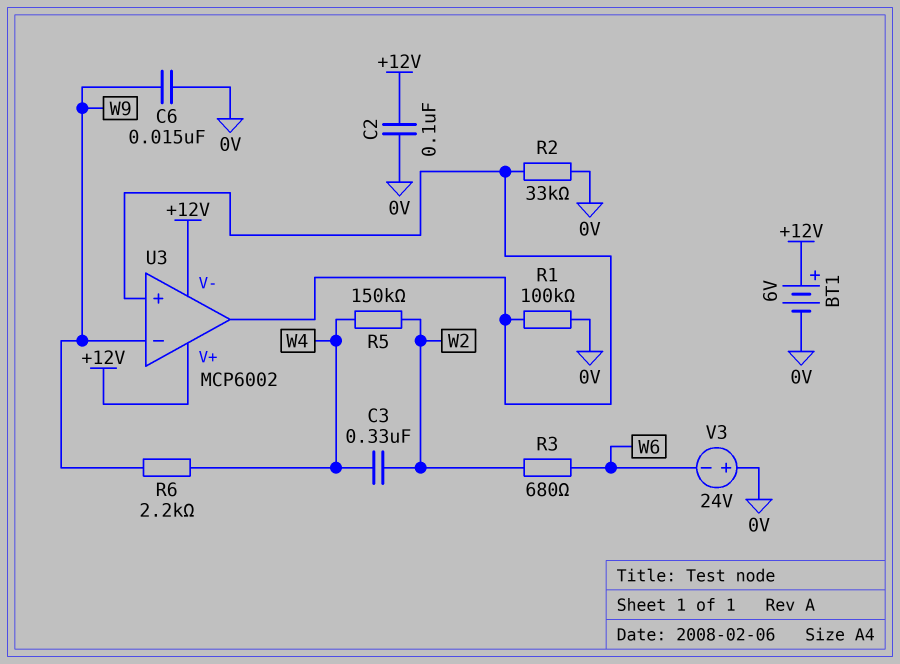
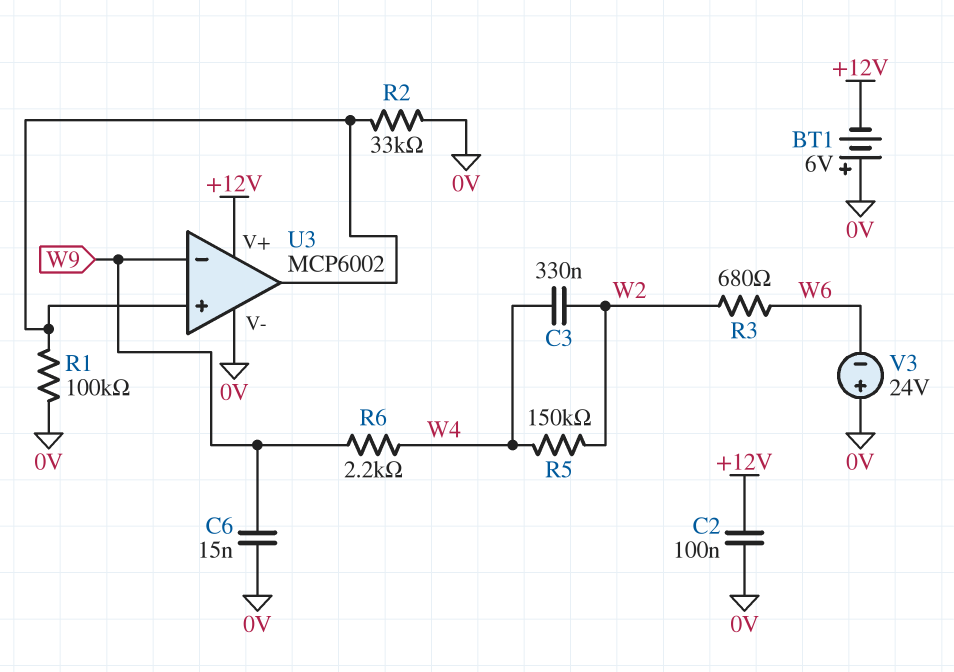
BT1: 6V (plus +12V, minus 0V) -> 6V (plus 0V, minus +12V)
U3 pin V-: +12V -> 0V

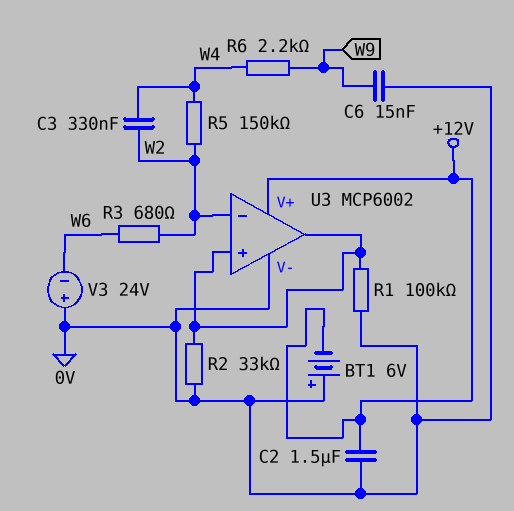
C2: 100nF (+12V, 0V) -> 1.5uF (+12V, 0V)
U3 pin in-: W9 -> W2

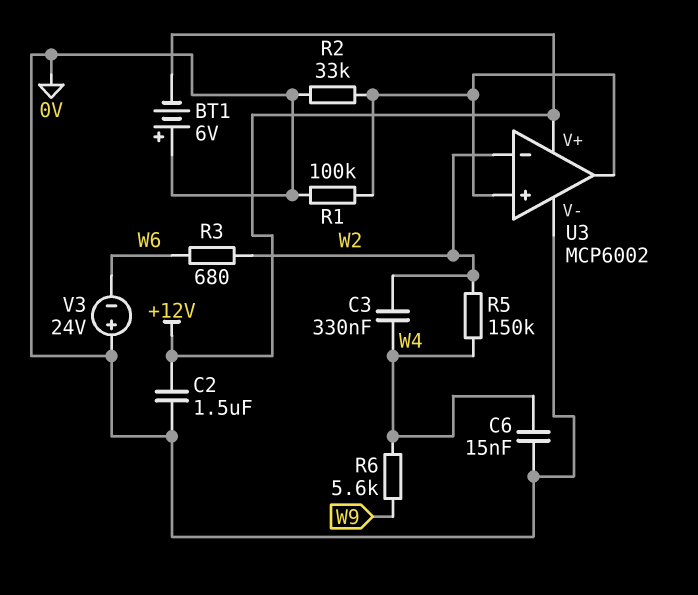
C6: 15nF (0V, W9) -> 15nF (0V, W4)
R6: 2.2k (W4, W9) -> 5.6k (W4, W9)

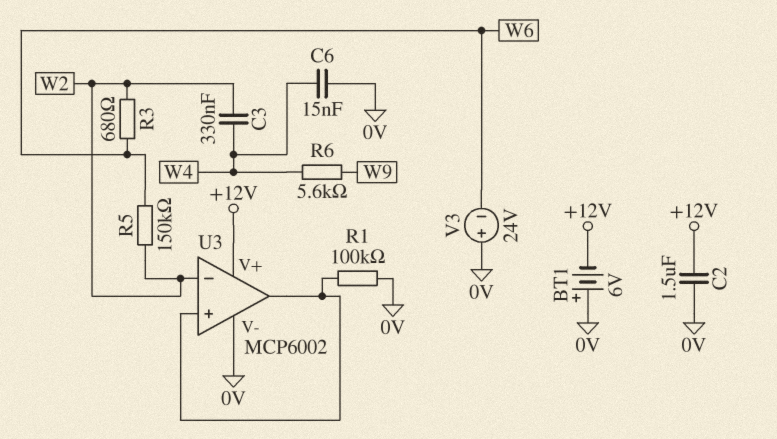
R2: 33k (0V, U3/in+) -> none
R5: 150k (W2, W4) -> 150k (W2, W6)

